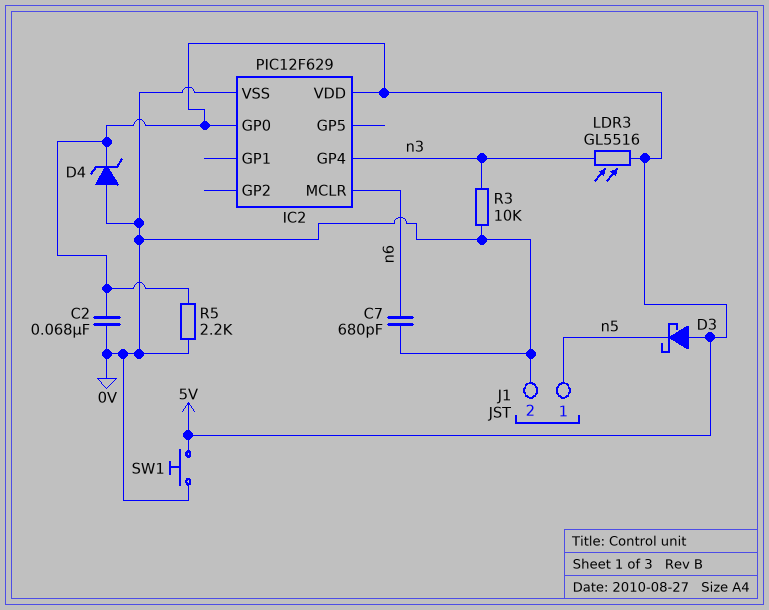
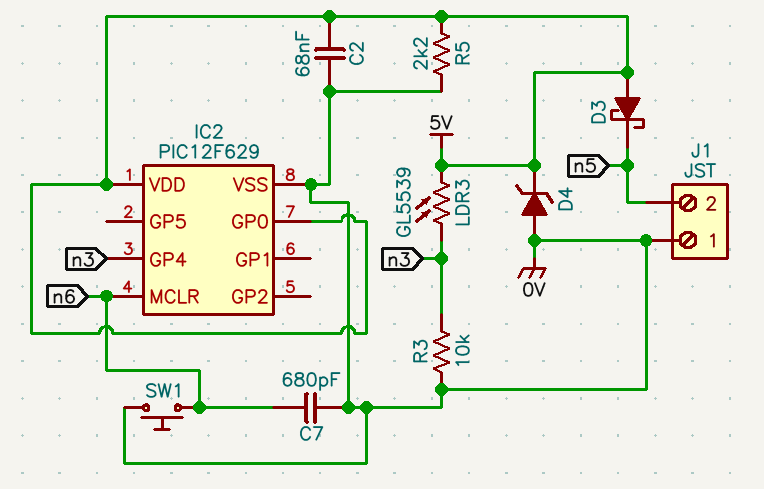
J1 pin 1: n5 -> 0V
J1 pin 2: 0V -> n5
LDR3: GL5516 (5V, n3) -> GL5539 (5V, n3)
SW1: button (0V, 5V) -> button (0V, n6)

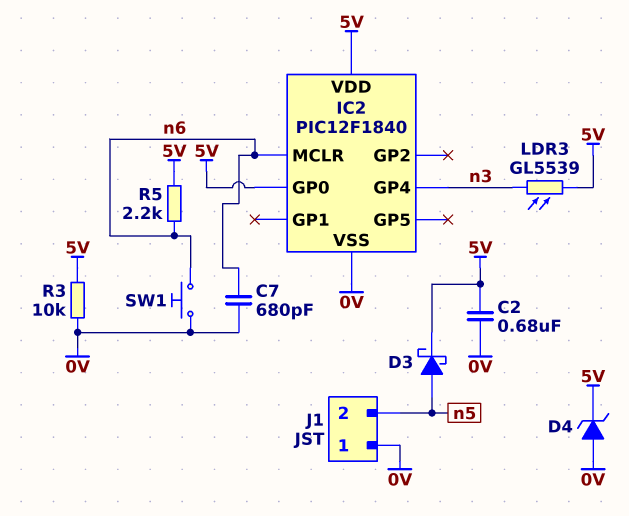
C2: 68nF (0V, 5V) -> 680nF (0V, 5V)
D3: schottky (A 5V, K n5) -> schottky (A n5, K 5V)
IC2: PIC12F629 -> PIC12F1840
R3: 10k (0V, n3) -> 10k (0V, 5V)
R5: 2.2k (0V, 5V) -> 2.2k (5V, n6)

